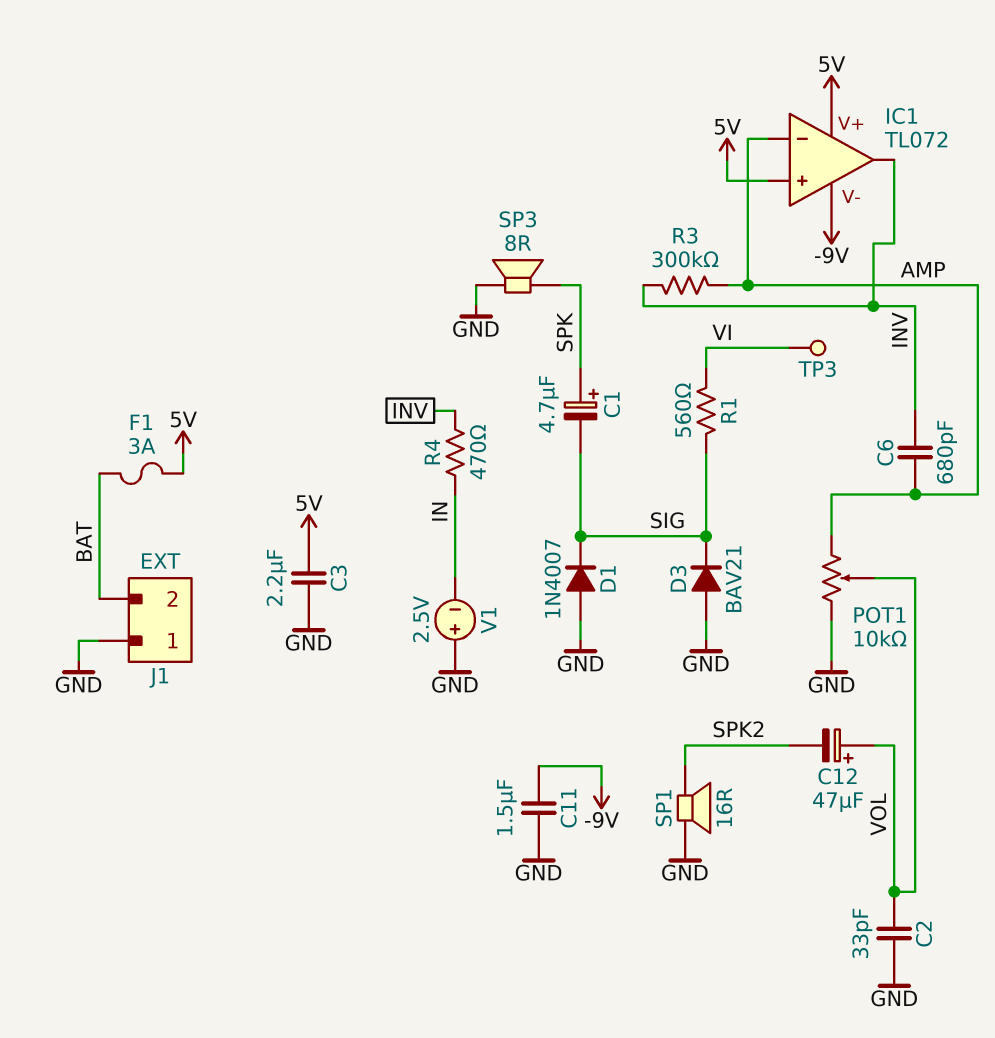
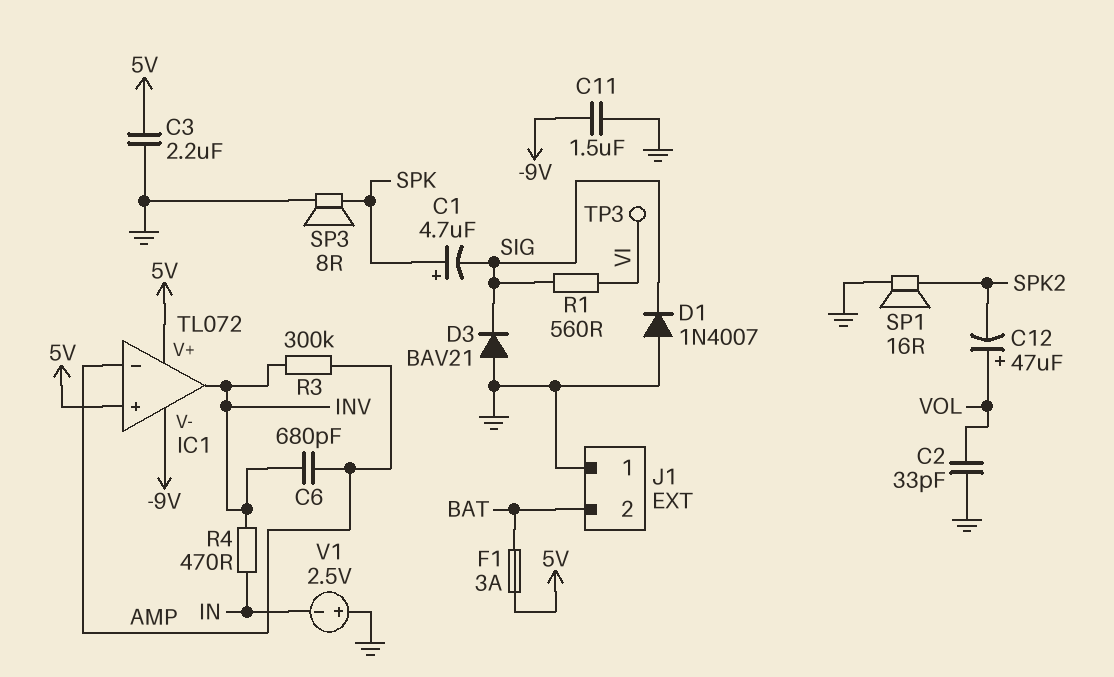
POT1: 10k (AMP, GND, wiper VOL) -> none

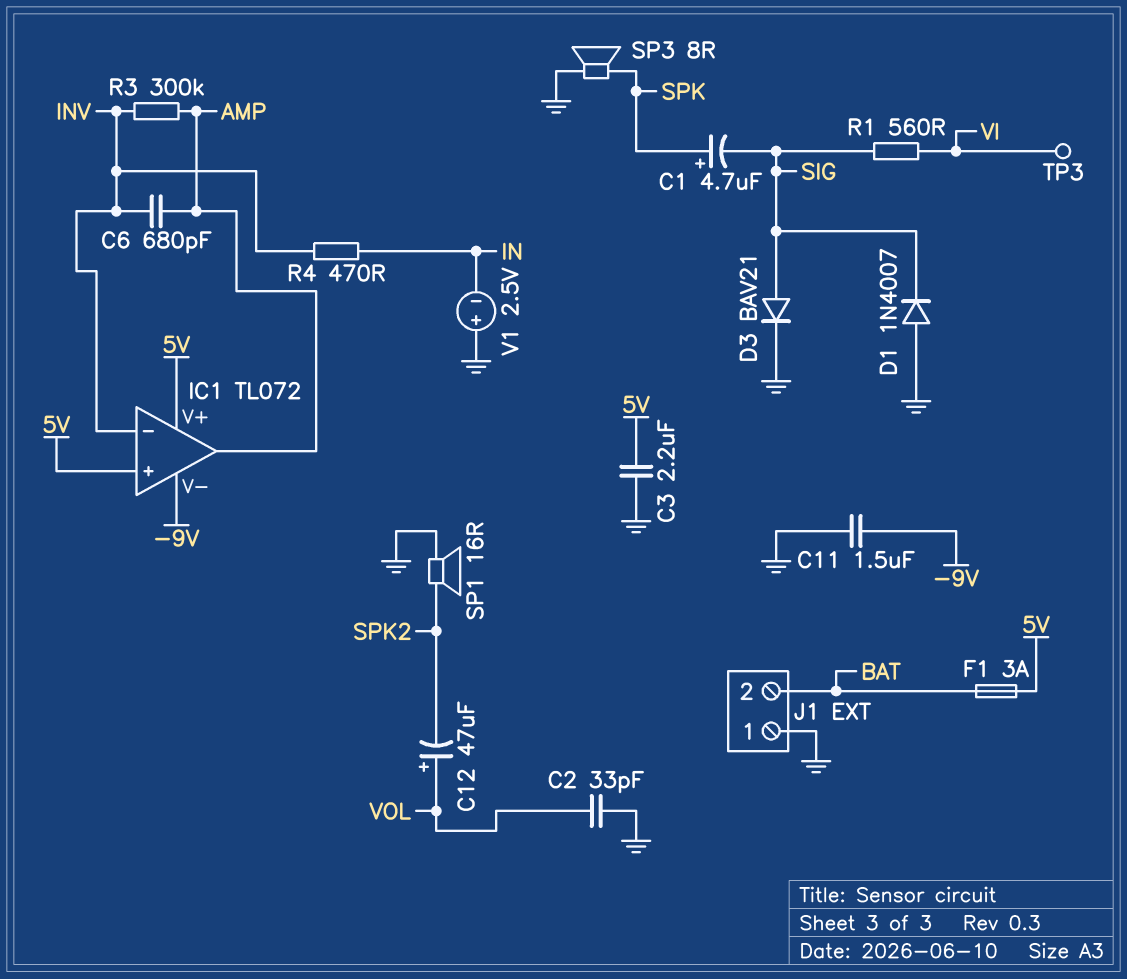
D3: diode BAV21 (A GND, K SIG) -> diode BAV21 (A SIG, K GND)
IC1 pin in-: AMP -> INV
IC1 pin out: INV -> AMP

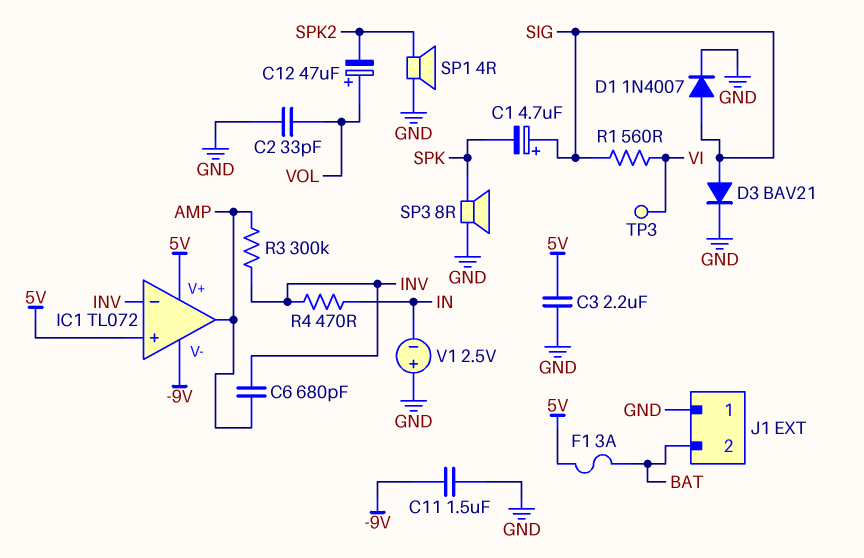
C1: 4.7uF (plus SPK, minus SIG) -> 4.7uF (plus SIG, minus SPK)
D1: diode 1N4007 (A GND, K SIG) -> diode 1N4007 (A SIG, K GND)
SP1: speaker 16R (GND, SPK2) -> speaker 4R (GND, SPK2)

